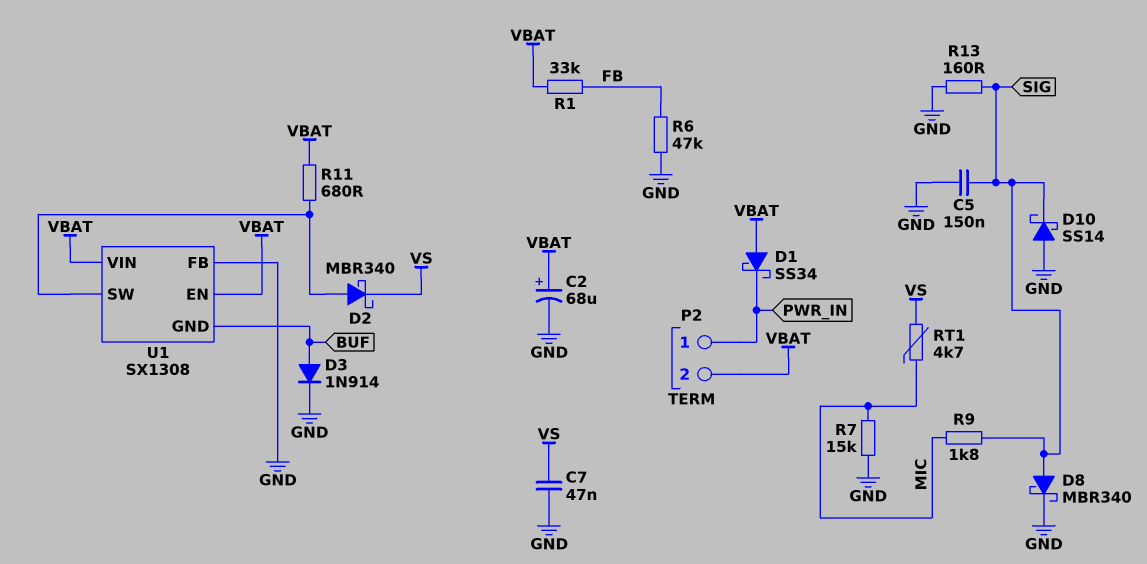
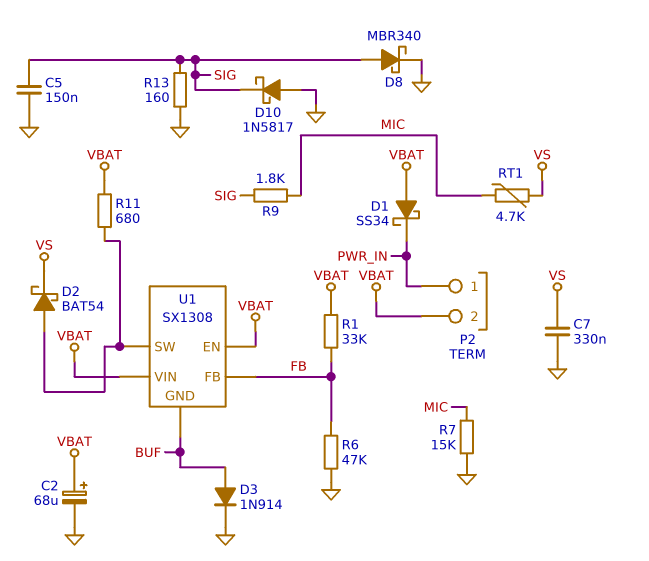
C7: 47nF (GND, VS) -> 330nF (GND, VS)
D2: schottky MBR340 (A U1/SW, K VS) -> schottky BAT54 (A U1/SW, K VS)
D10: schottky SS14 (A GND, K SIG) -> schottky 1N5817 (A GND, K SIG)
U1 pin FB: GND -> FB

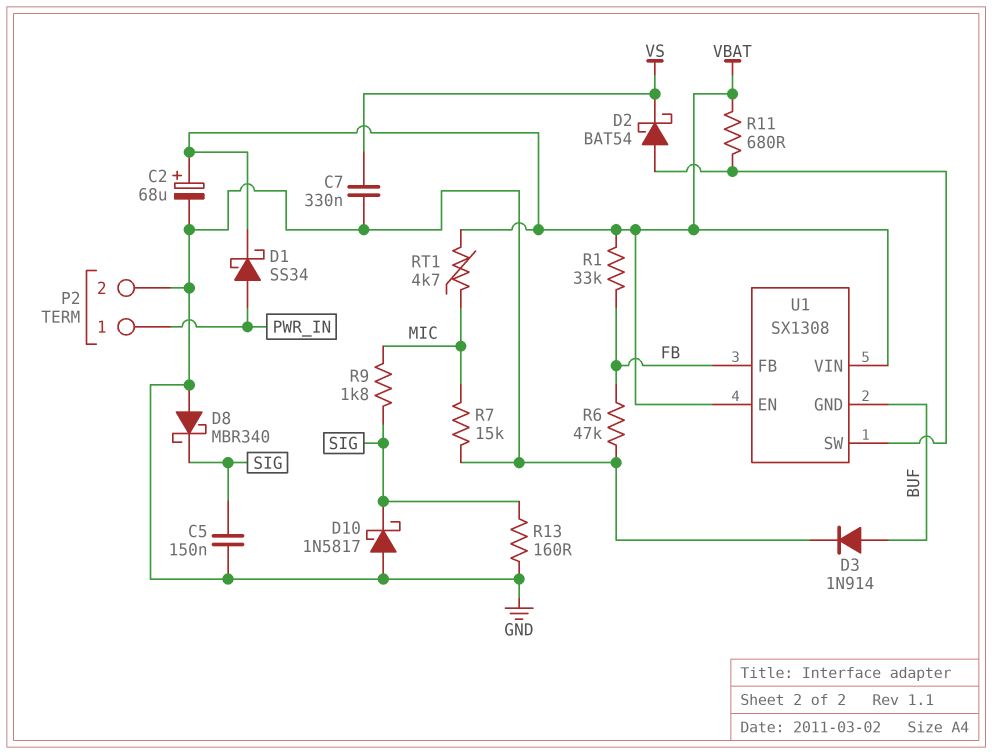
D1: schottky SS34 (A VBAT, K PWR_IN) -> schottky SS34 (A PWR_IN, K VBAT)
D8: schottky MBR340 (A SIG, K GND) -> schottky MBR340 (A GND, K SIG)
P2 pin 2: VBAT -> GND
RT1: 4.7k (MIC, VS) -> 4.7k (MIC, VBAT)

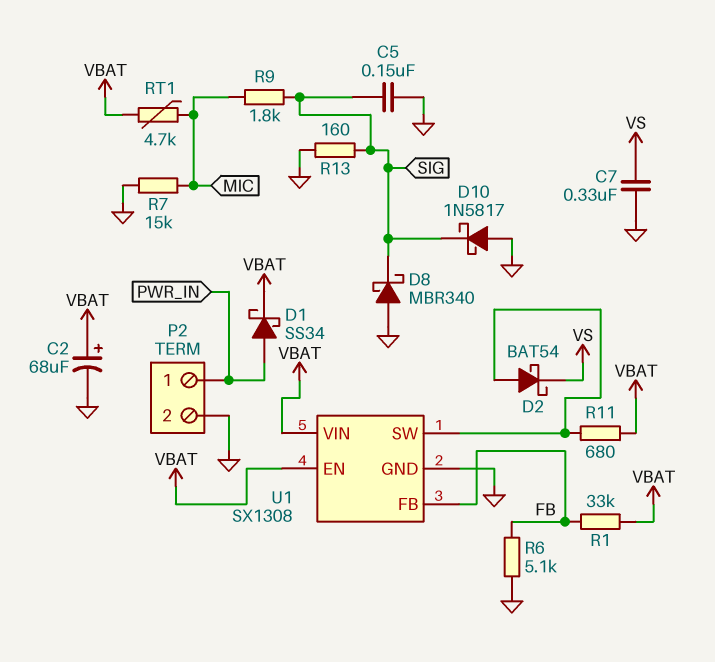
D3: diode 1N914 (A BUF, K GND) -> none
R6: 47k (FB, GND) -> 5.1k (FB, GND)
U1 pin GND: BUF -> GND

